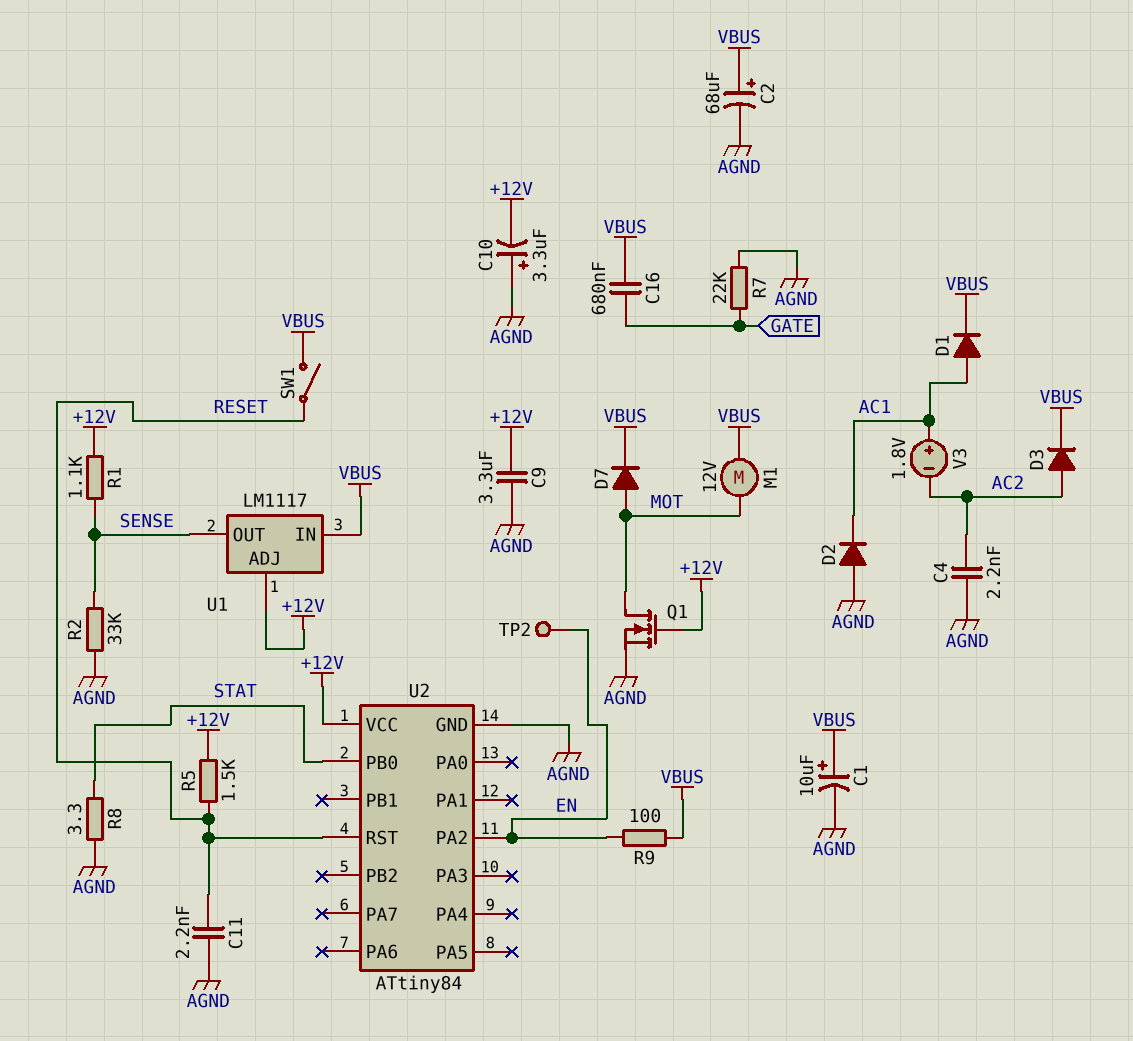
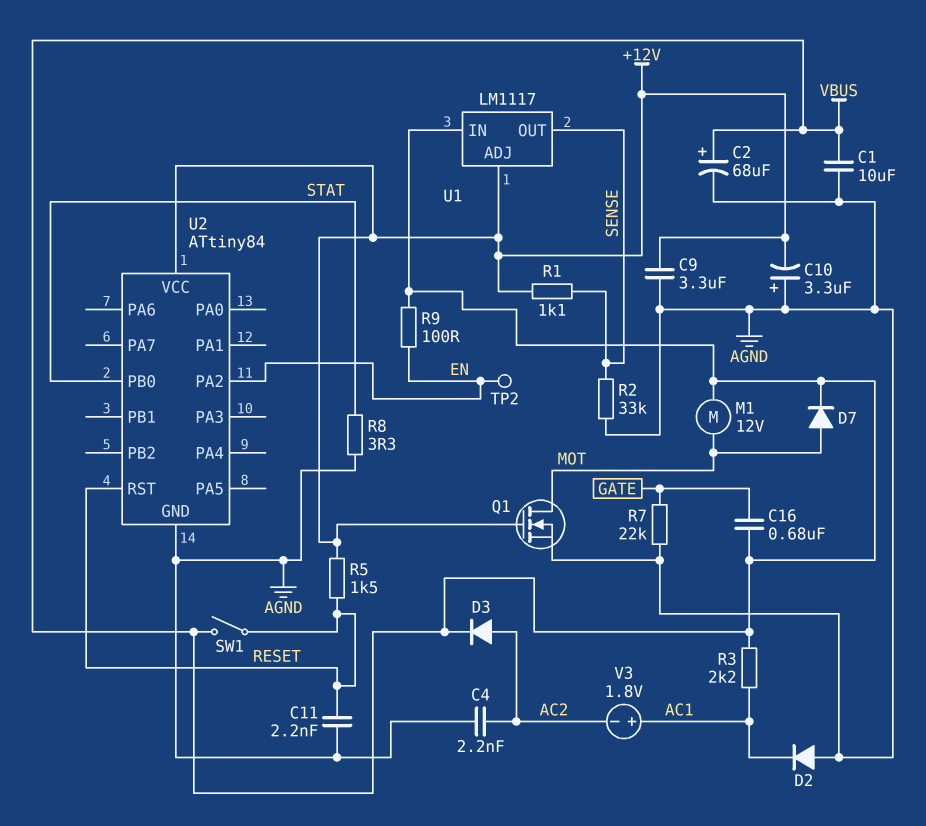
C1: 10uF (plus VBUS, minus AGND) -> 10uF (AGND, VBUS)
D1: diode (A AC1, K VBUS) -> none
R3: none -> 2.2k (AC1, VBUS)

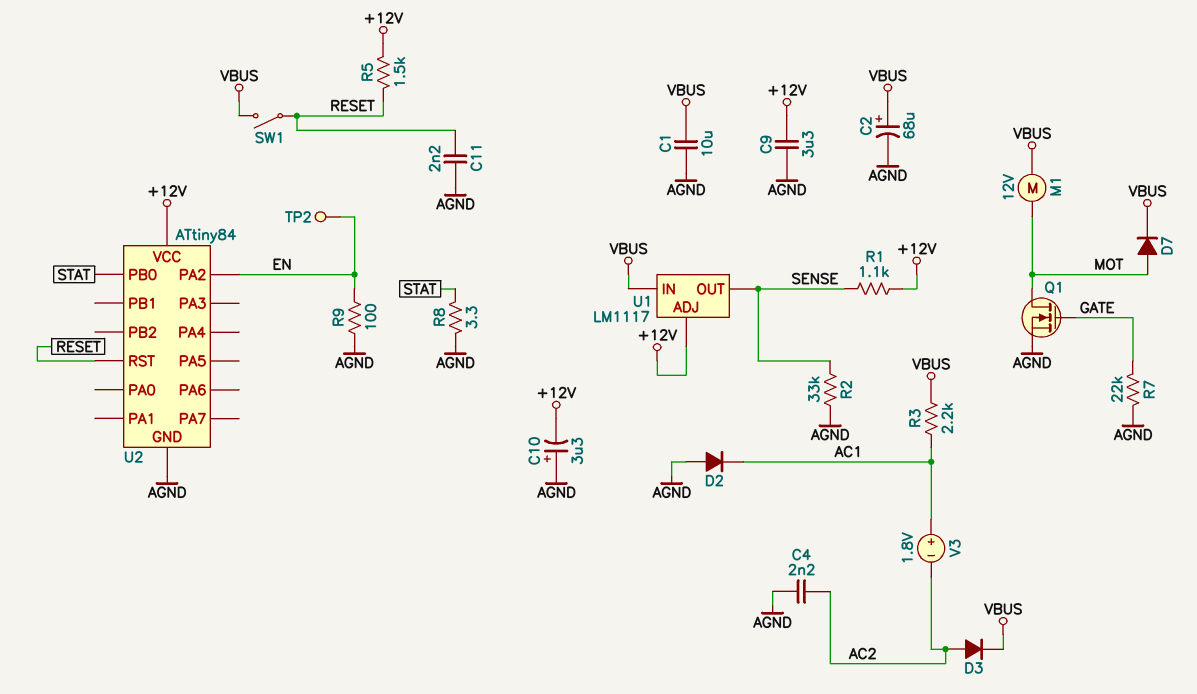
C16: 680nF (GATE, VBUS) -> none
Q1: NMOS (G +12V, D MOT, S AGND) -> NMOS (G GATE, D MOT, S AGND)
R9: 100 (EN, VBUS) -> 100 (AGND, EN)

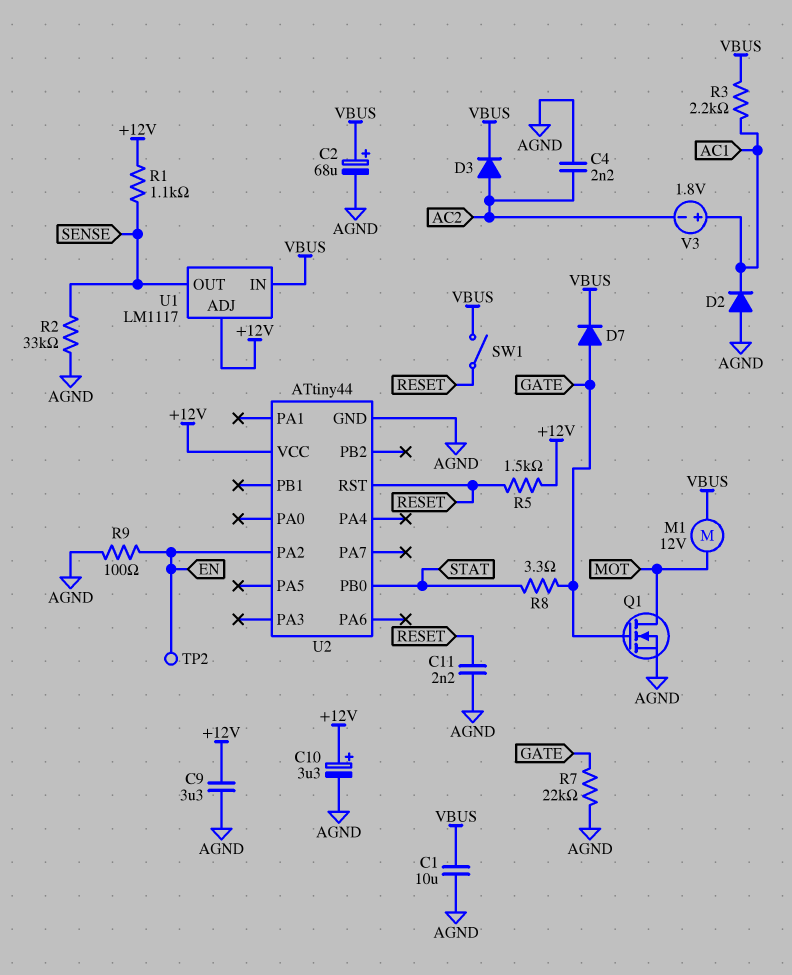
C10: 3.3uF (plus AGND, minus +12V) -> 3.3uF (plus +12V, minus AGND)
D7: diode (A MOT, K VBUS) -> diode (A GATE, K VBUS)
R8: 3.3 (AGND, STAT) -> 3.3 (GATE, STAT)
U2: ATtiny84 -> ATtiny44

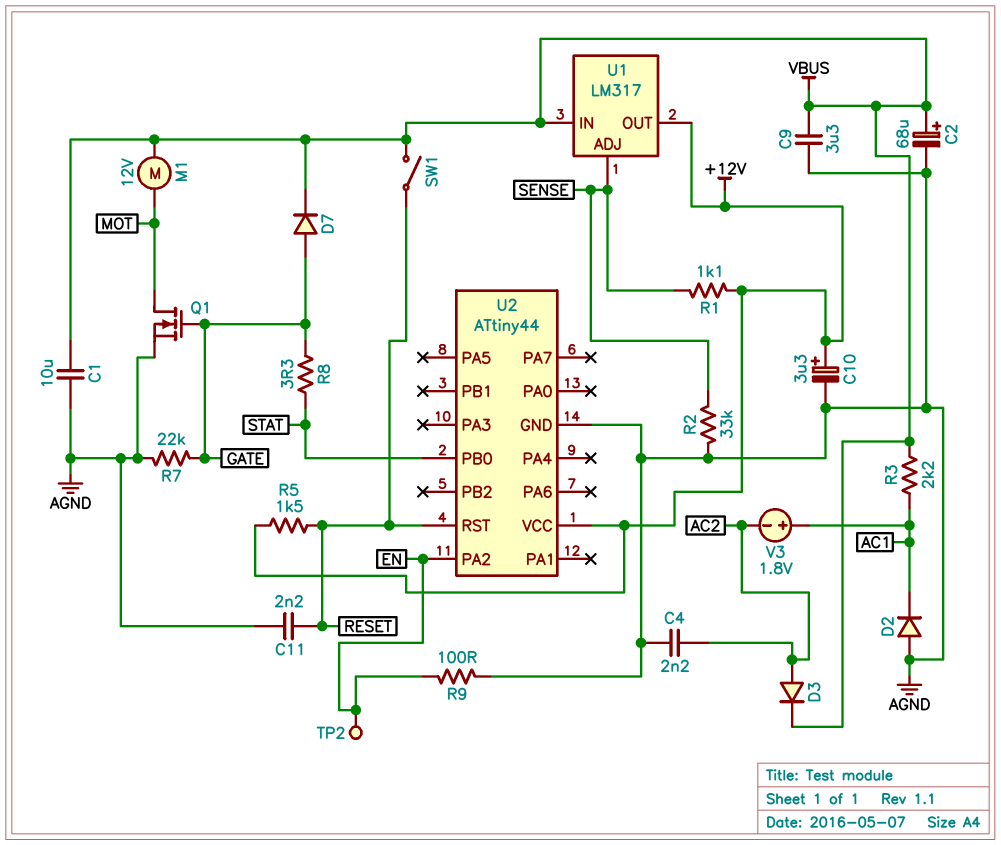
C9: 3.3uF (+12V, AGND) -> 3.3uF (AGND, VBUS)
U1: LM1117 -> LM317
U1 pin ADJ: +12V -> SENSE
U1 pin OUT: SENSE -> +12V

